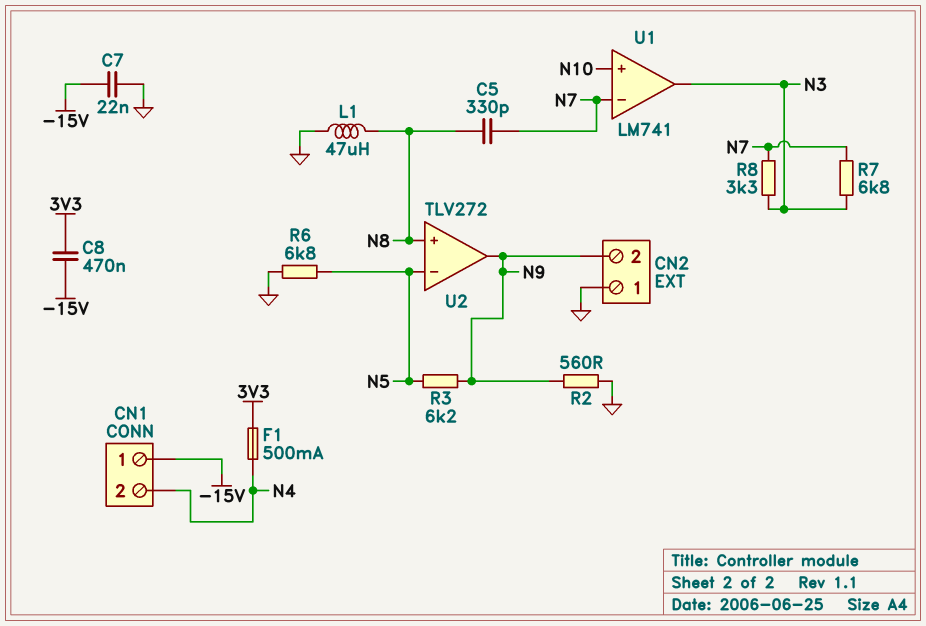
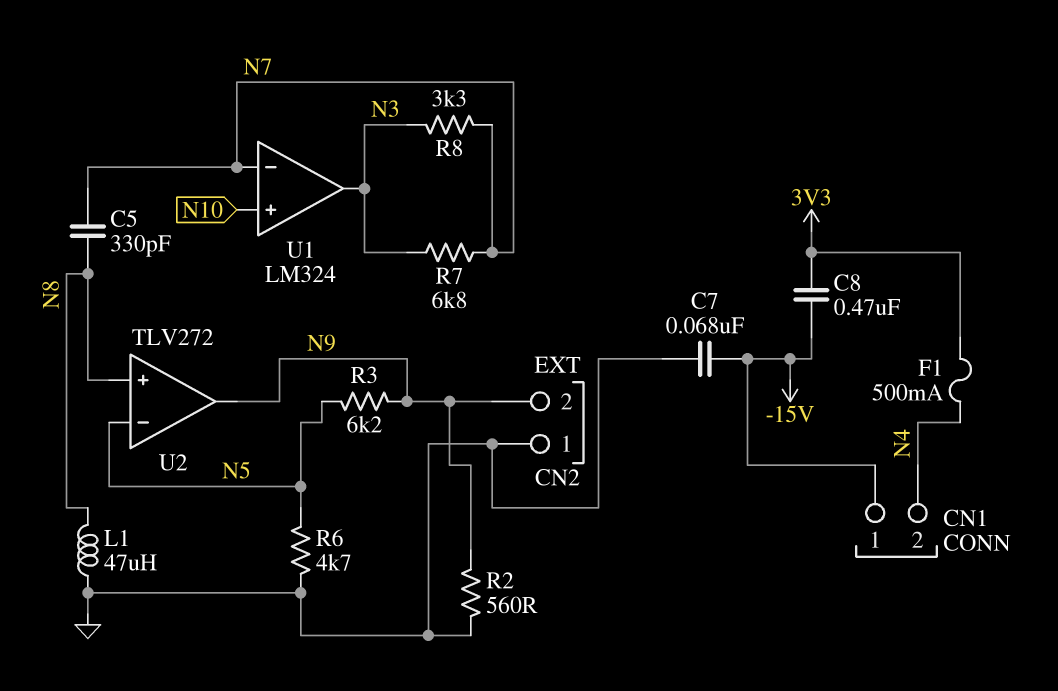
C7: 22nF (-15V, GND) -> 68nF (-15V, GND)
R6: 6.8k (GND, N5) -> 4.7k (GND, N5)
U1: LM741 -> LM324

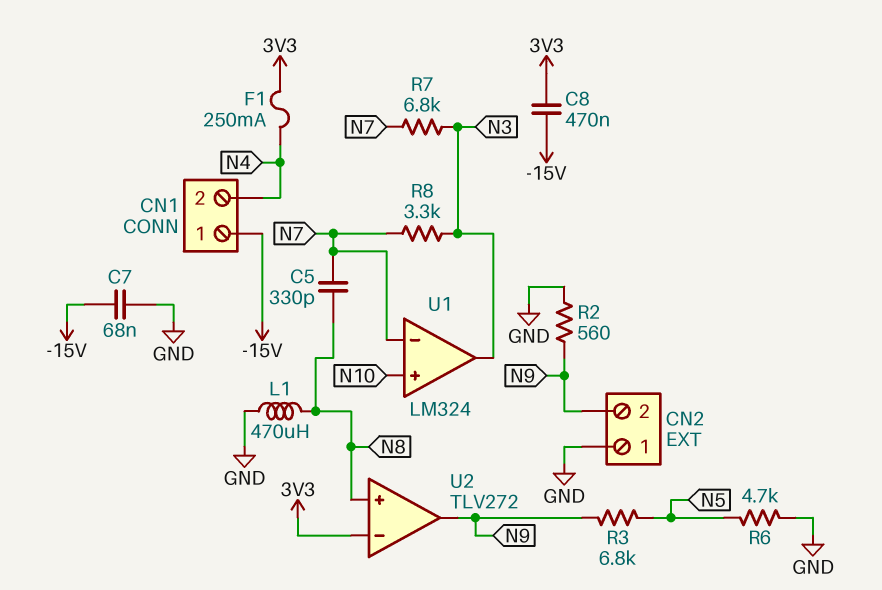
F1: 500mA (3V3, N4) -> 250mA (3V3, N4)
L1: 47uH (GND, N8) -> 470uH (GND, N8)
R3: 6.2k (N5, N9) -> 6.8k (N5, N9)
U2 pin in-: N5 -> 3V3

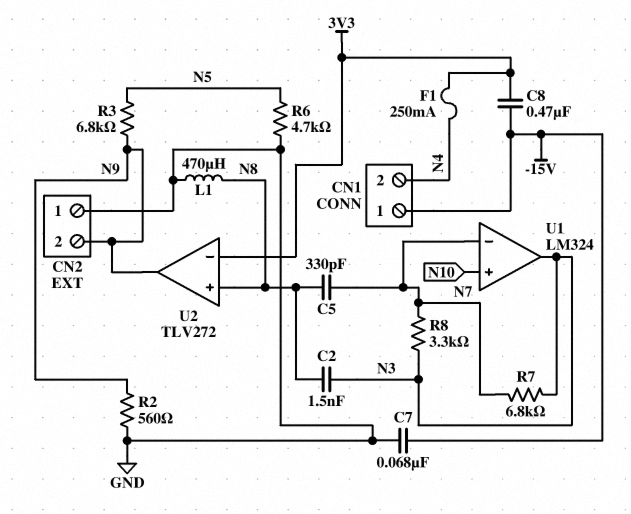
C2: none -> 1.5nF (N3, N8)

